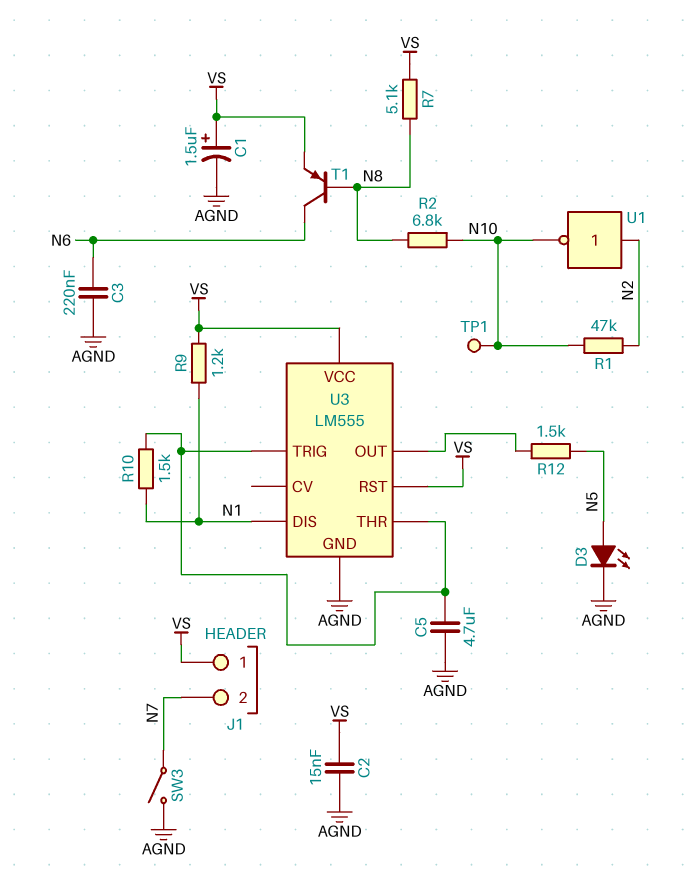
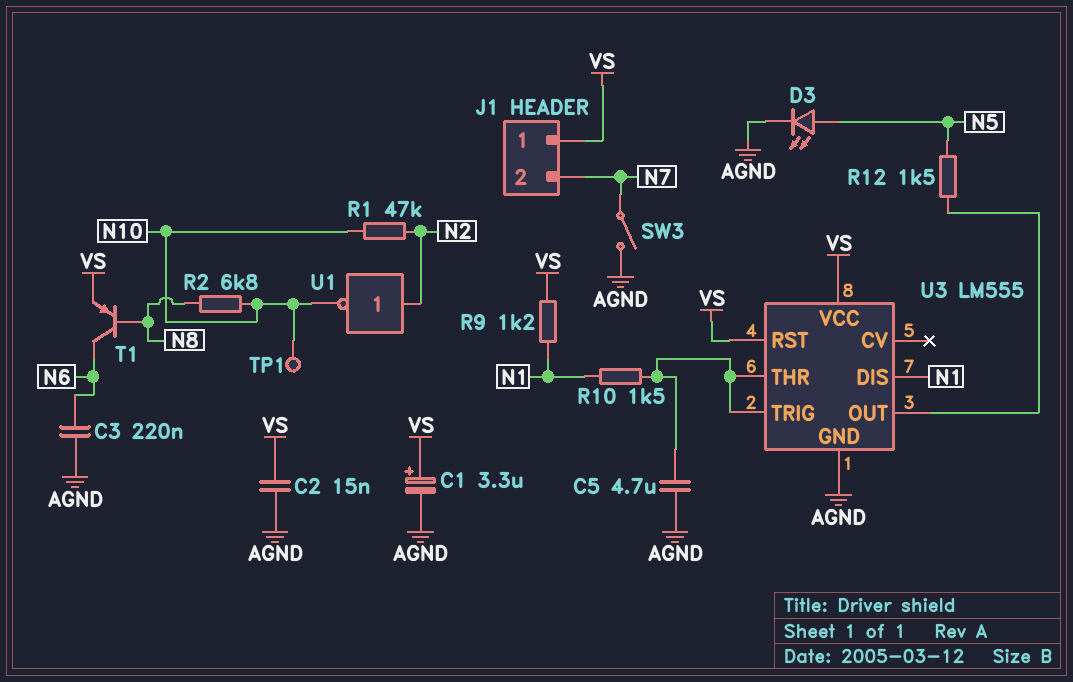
C1: 1.5uF (plus VS, minus AGND) -> 3.3uF (plus VS, minus AGND)
R7: 5.1k (N8, VS) -> none

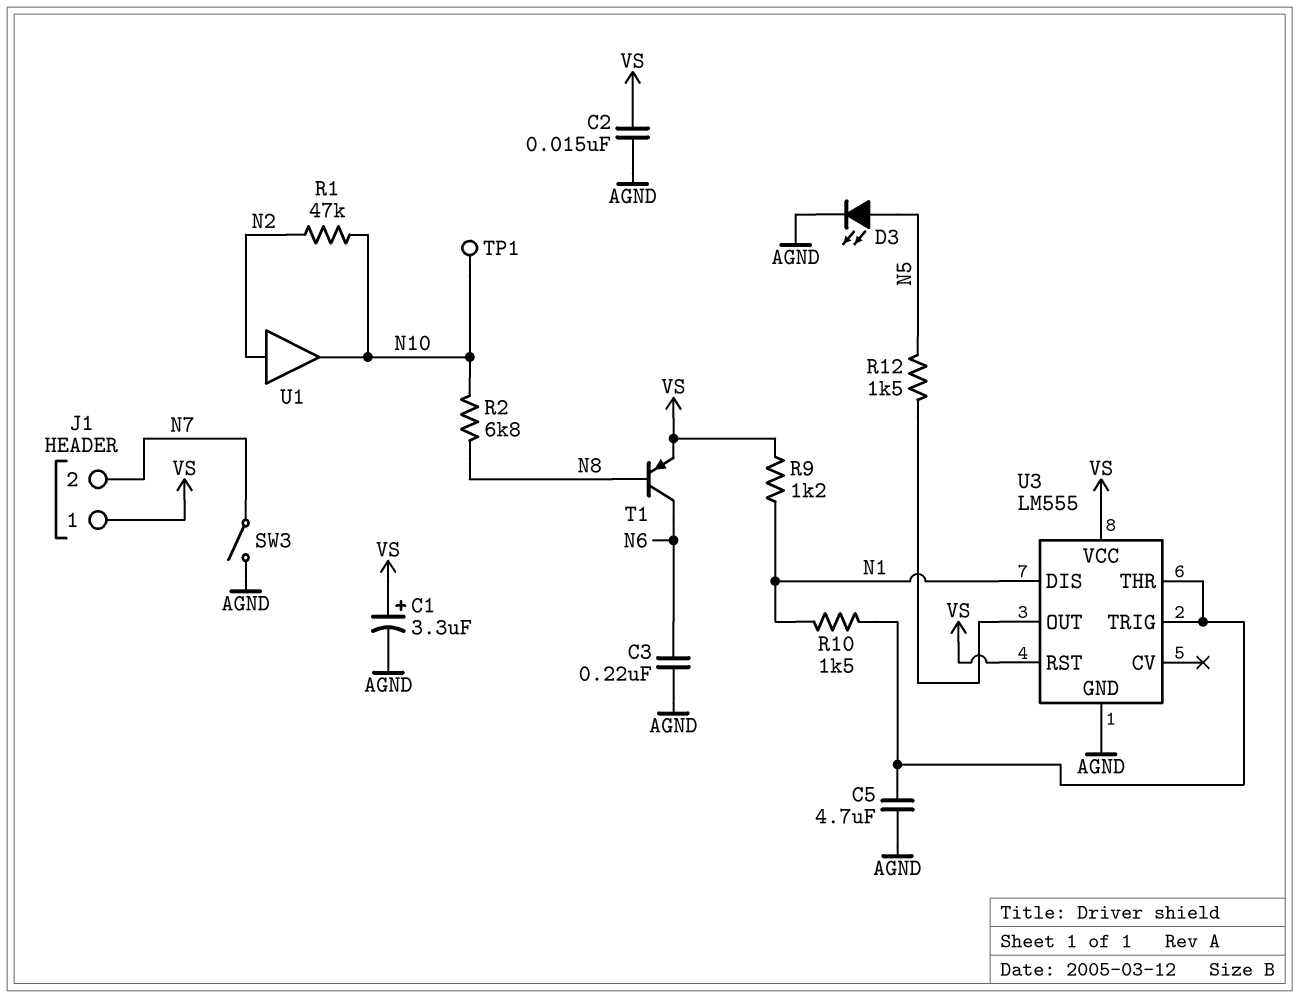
U1: NOT (in N2, out N10) -> buffer (in N2, out N10)

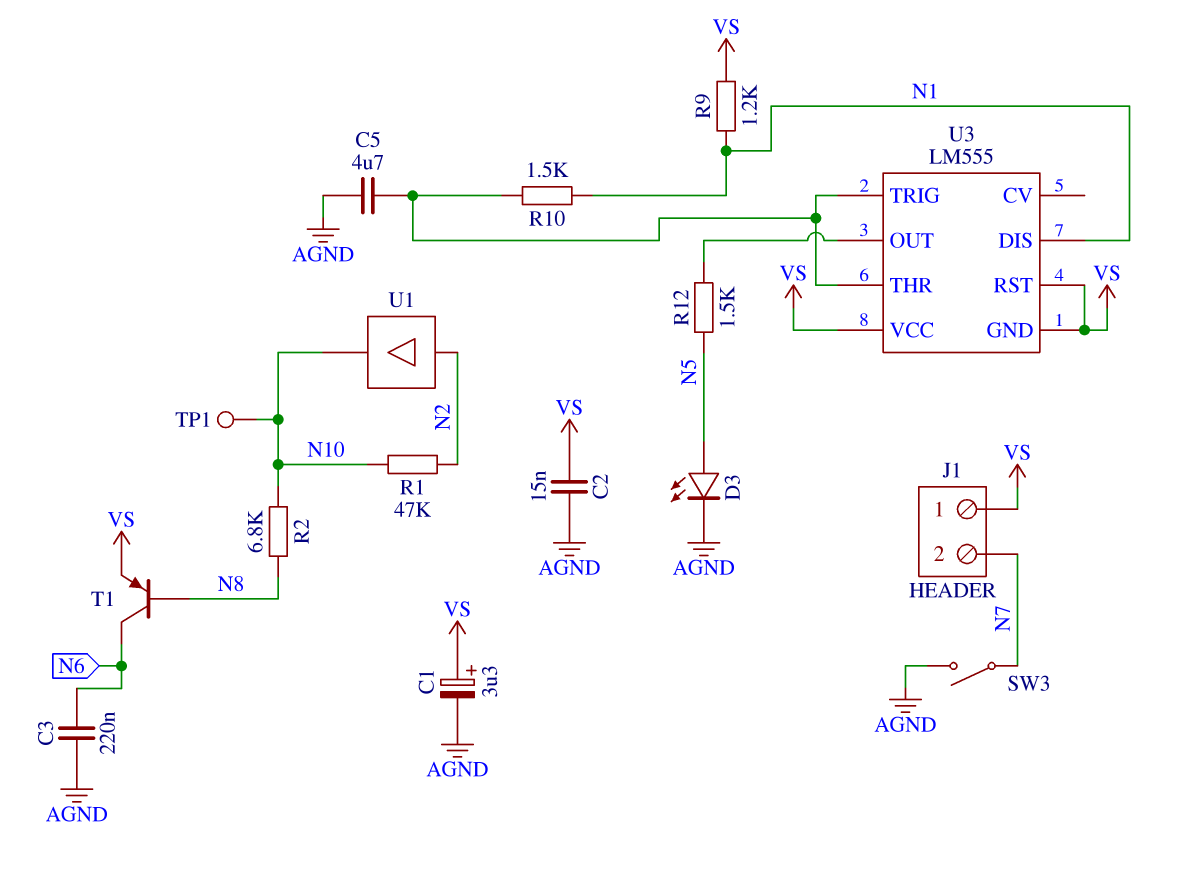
U3 pin GND: AGND -> VS

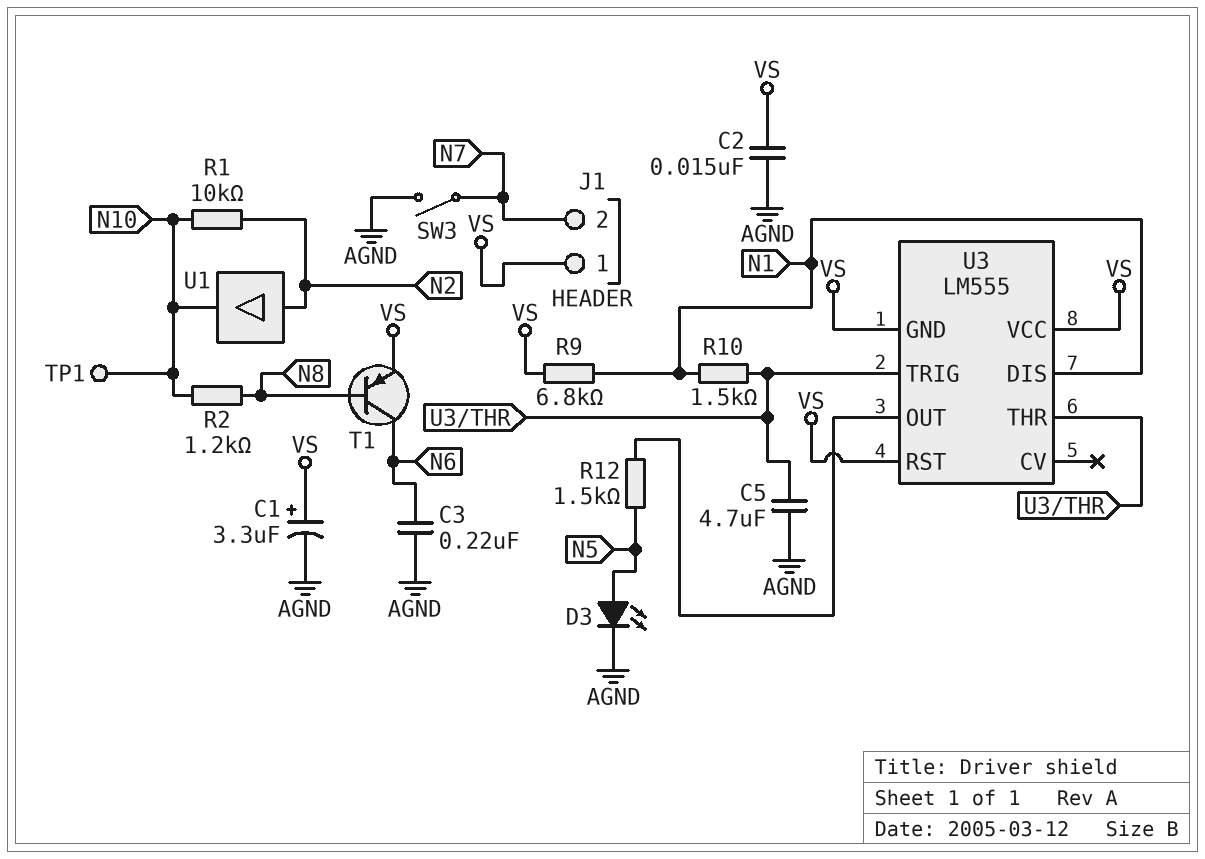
R1: 47k (N2, N10) -> 10k (N2, N10)
R2: 6.8k (N8, N10) -> 1.2k (N8, N10)
R9: 1.2k (N1, VS) -> 6.8k (N1, VS)

